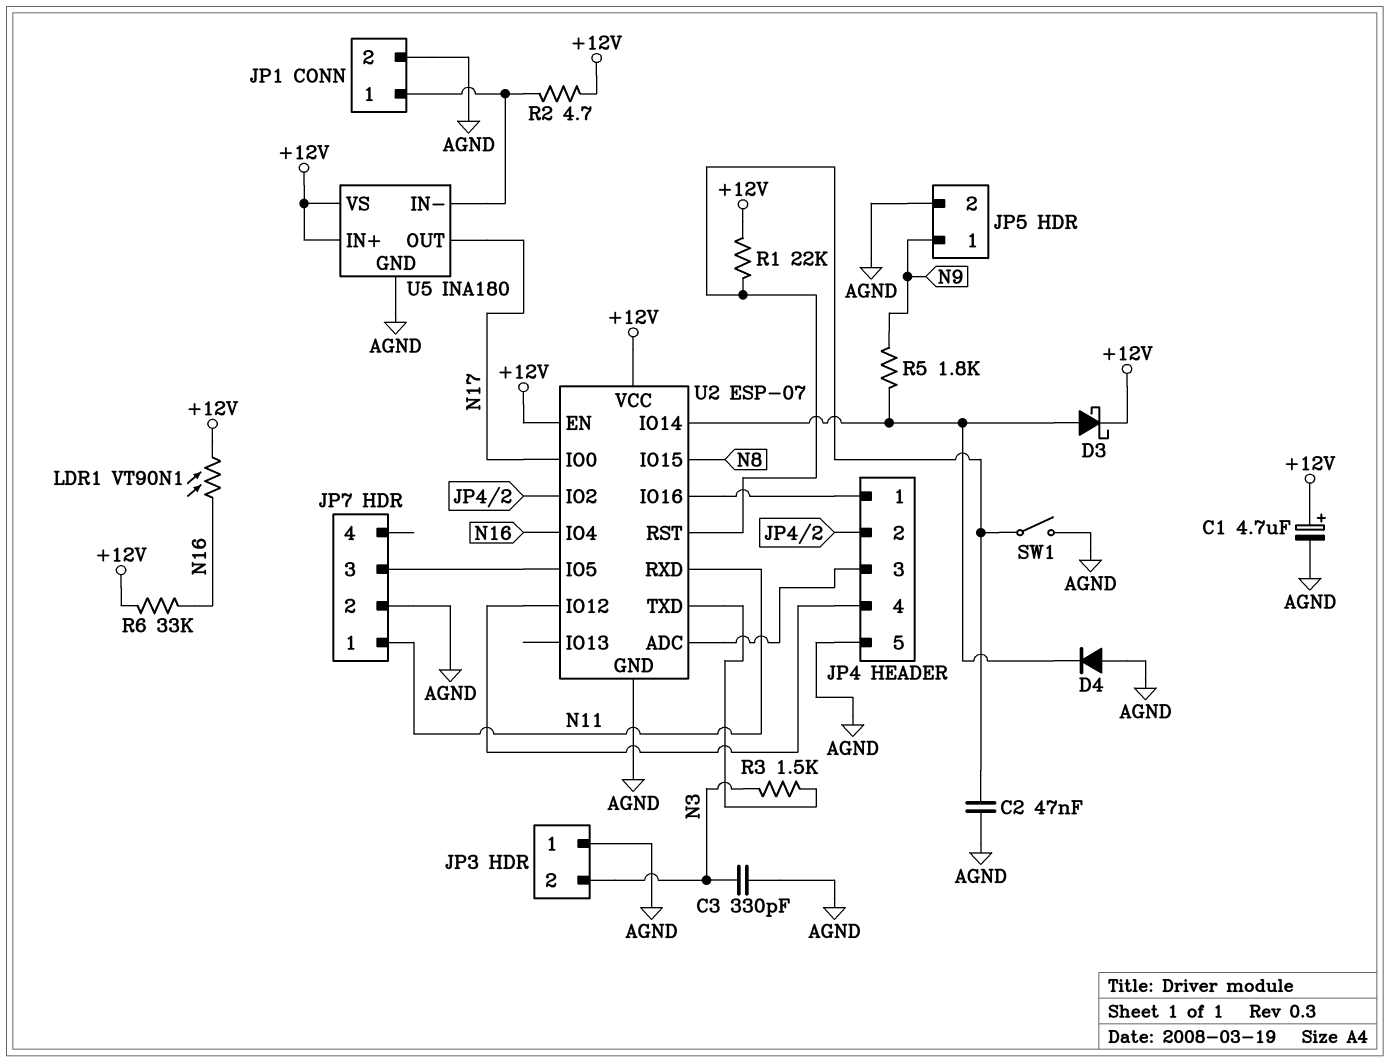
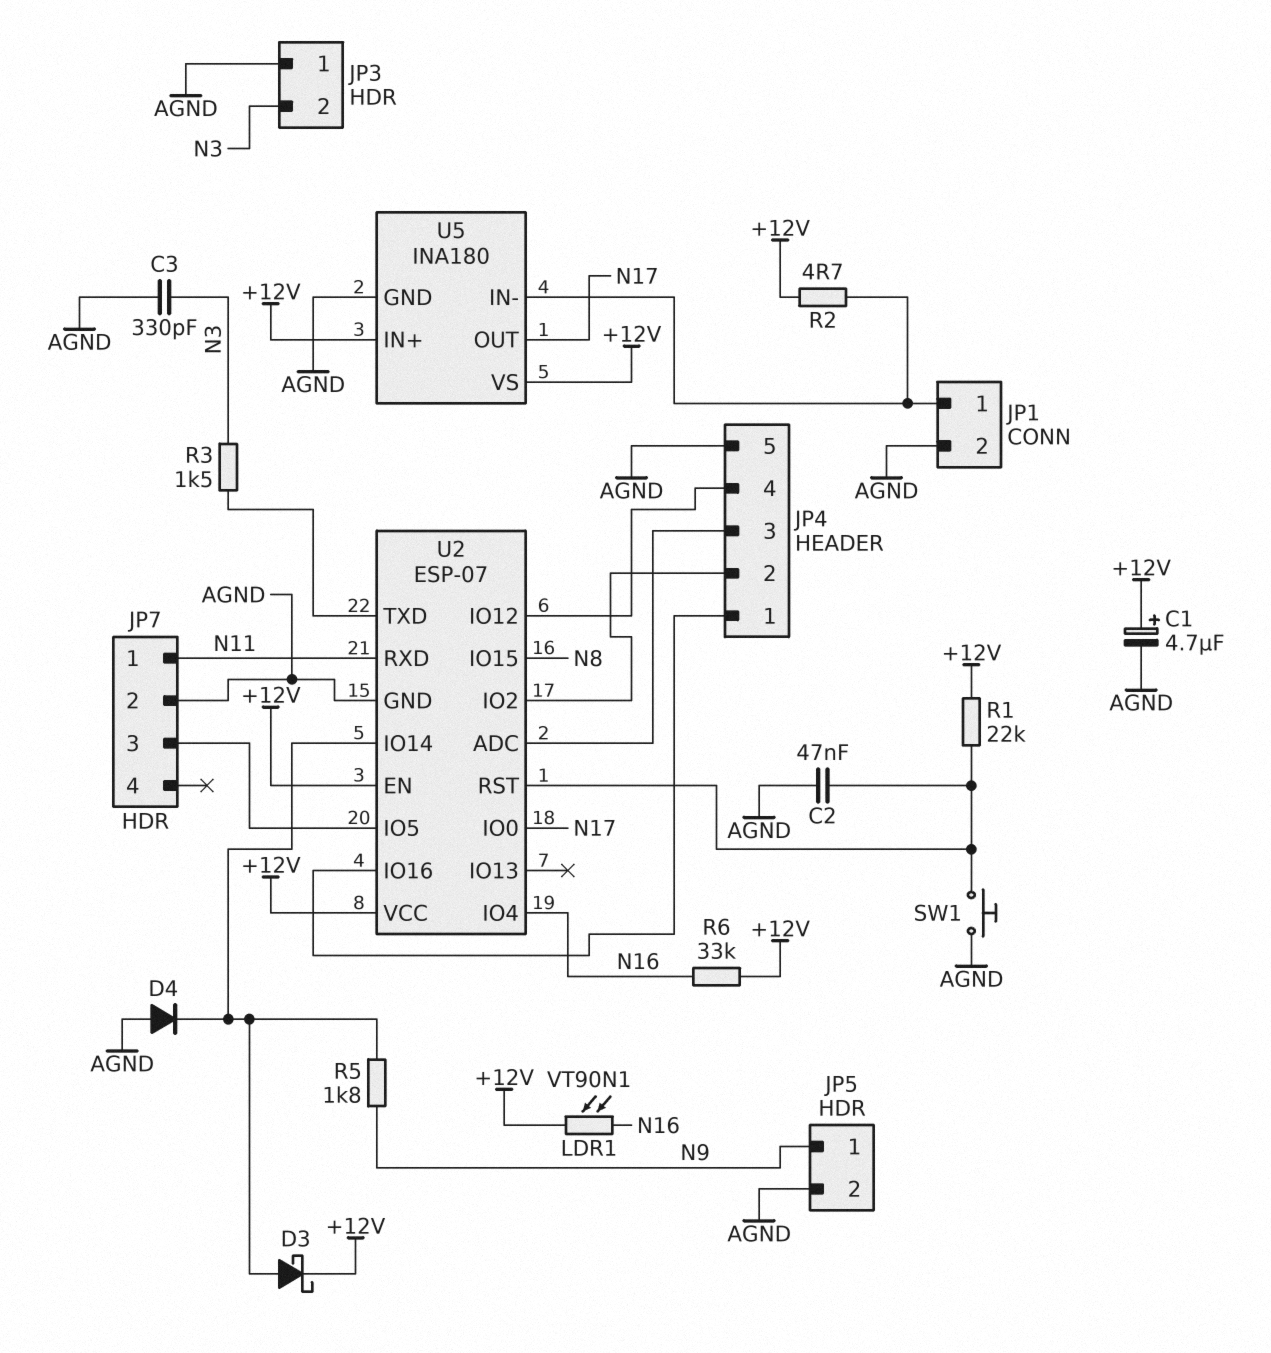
SW1: switch (AGND, U2/RST) -> button (AGND, U2/RST)

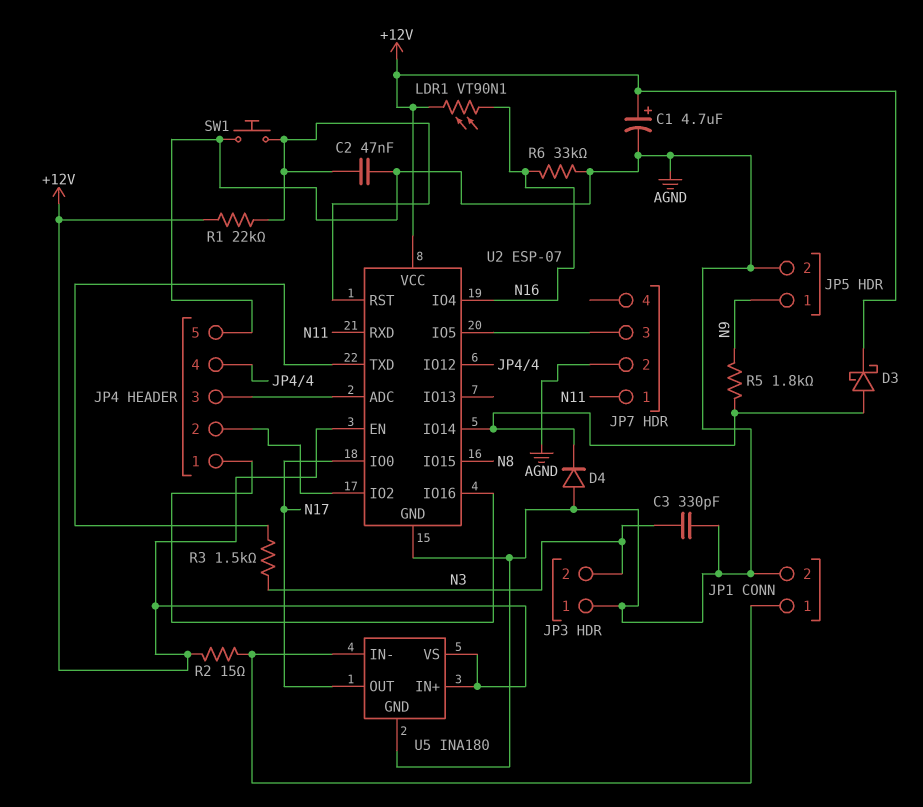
R2: 4.7 (+12V, JP1/1) -> 15 (+12V, JP1/1)
R6: 33k (+12V, N16) -> 33k (AGND, N16)

